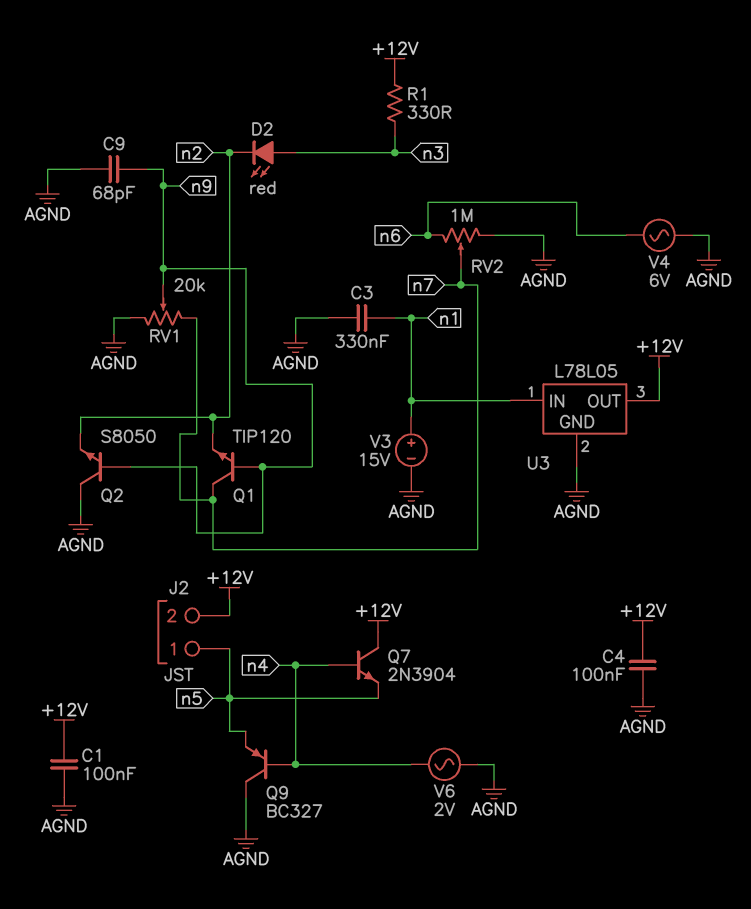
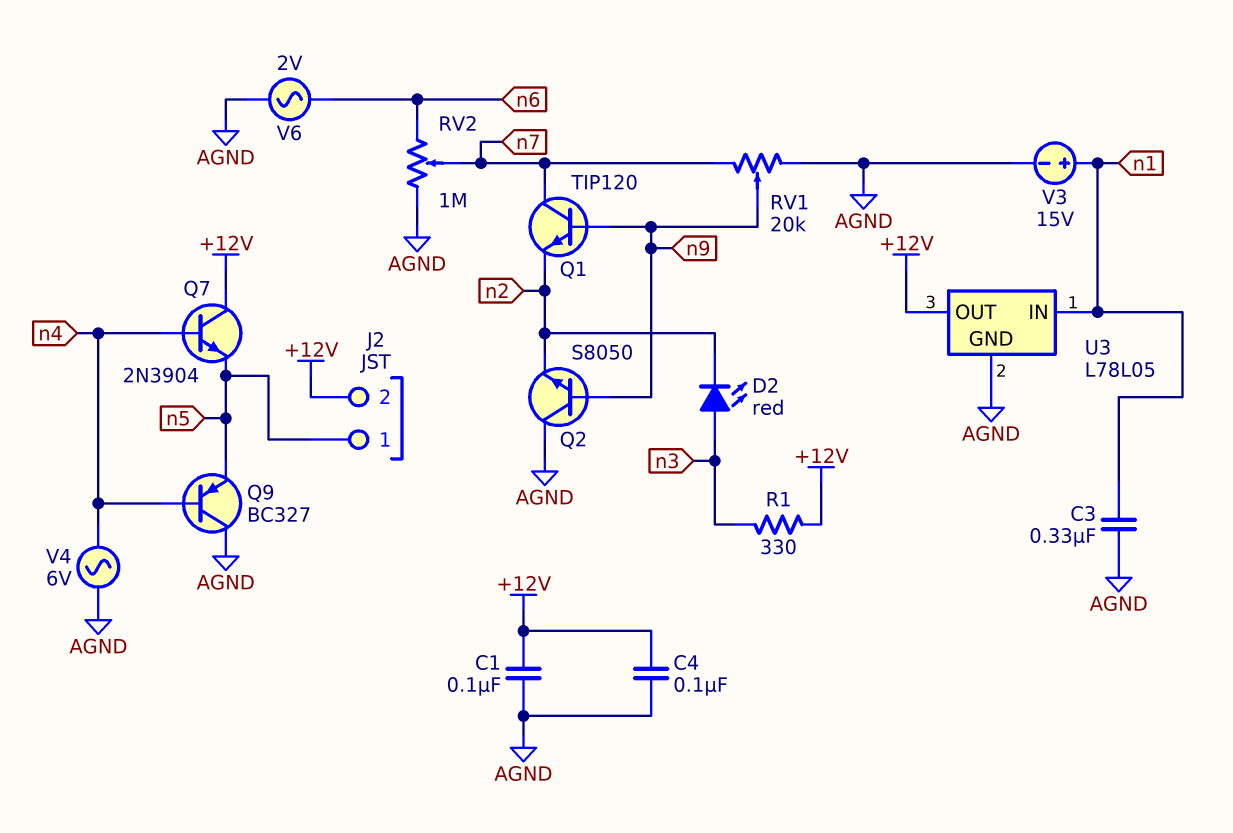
C9: 68pF (AGND, n9) -> none
V4: AC 6V (AGND, n6) -> AC 6V (AGND, n4)
V6: AC 2V (AGND, n4) -> AC 2V (AGND, n6)

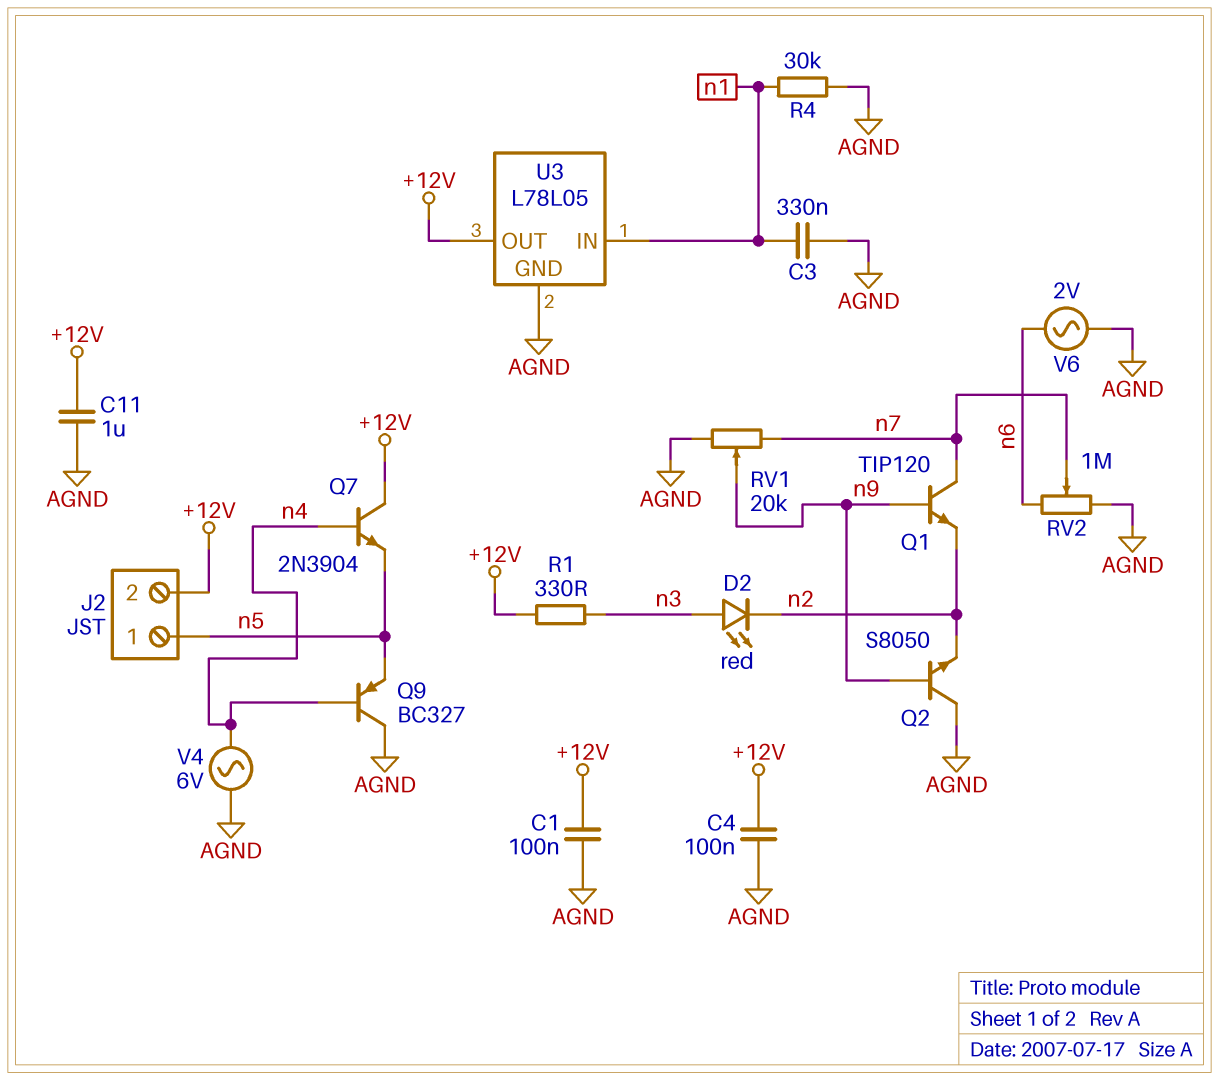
C11: none -> 1uF (+12V, AGND)
R4: none -> 30k (AGND, n1)
V3: 15V (plus n1, minus AGND) -> none

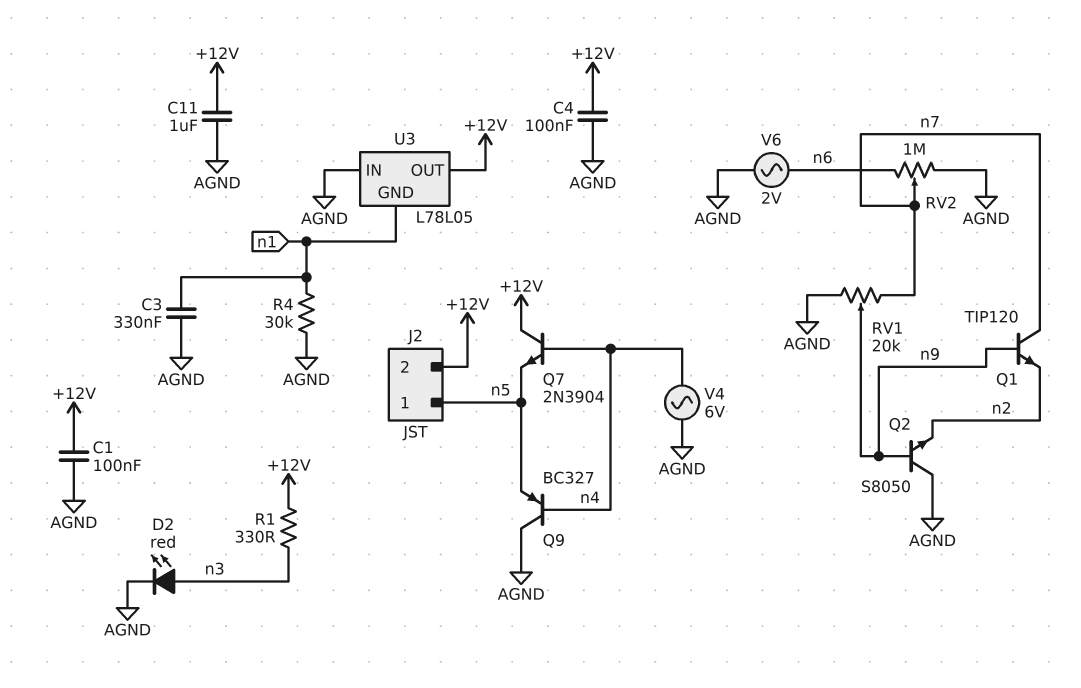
D2: LED red (A n3, K n2) -> LED red (A n3, K AGND)
U3 pin GND: AGND -> n1
U3 pin IN: n1 -> AGND

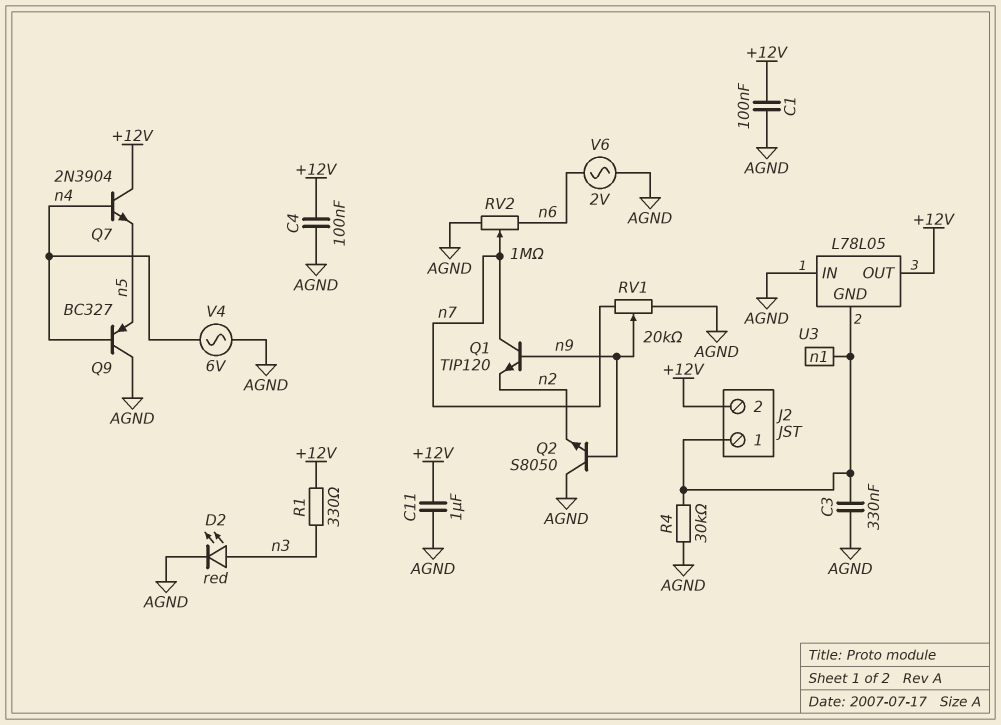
J2 pin 1: n5 -> n1

